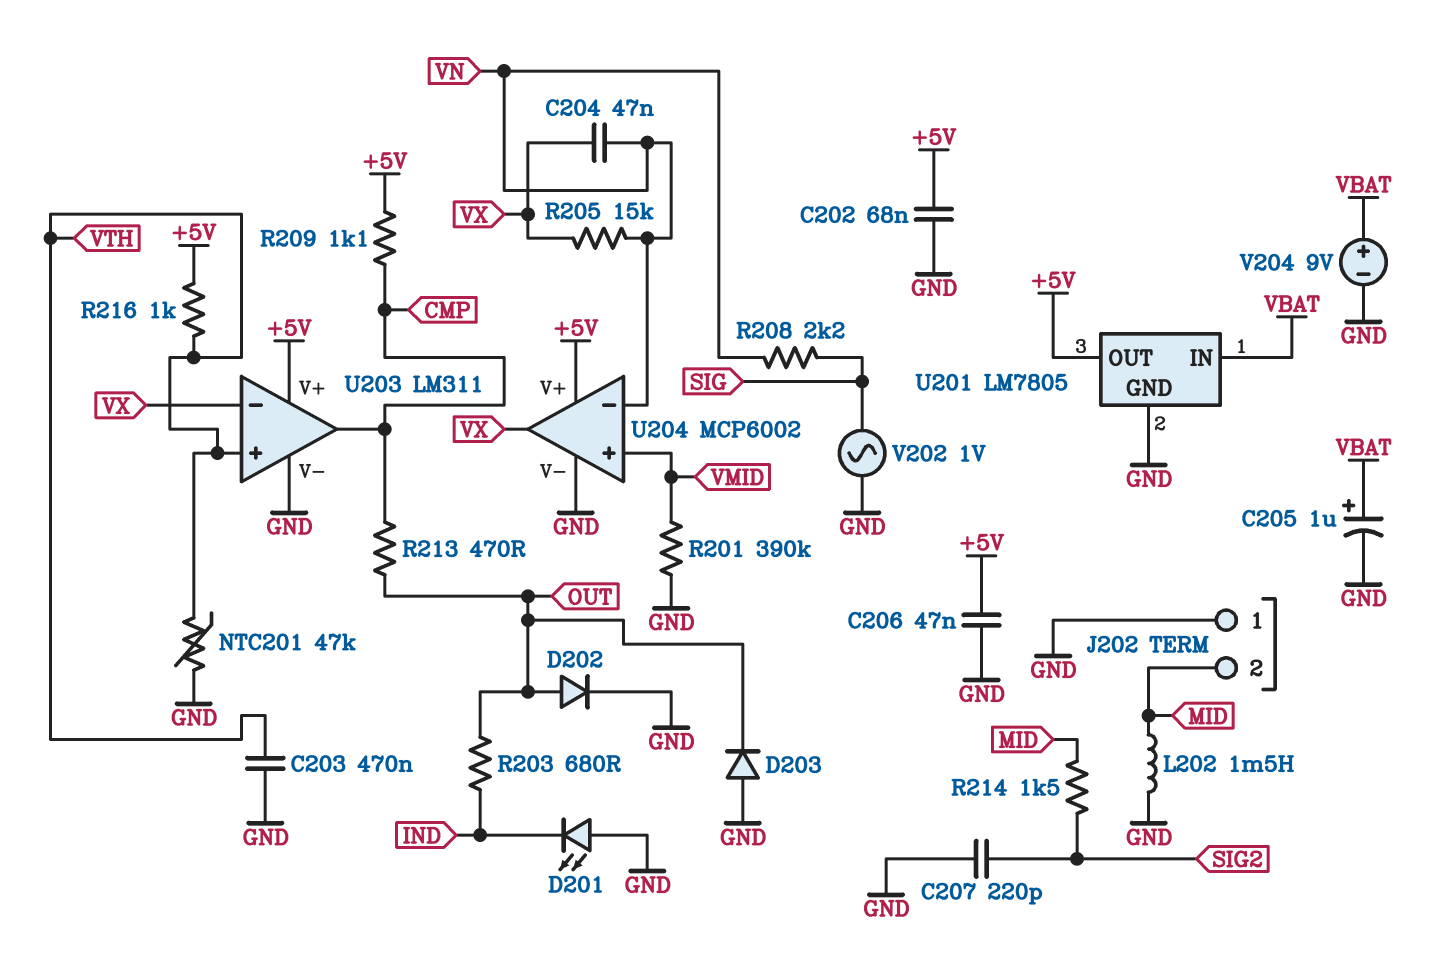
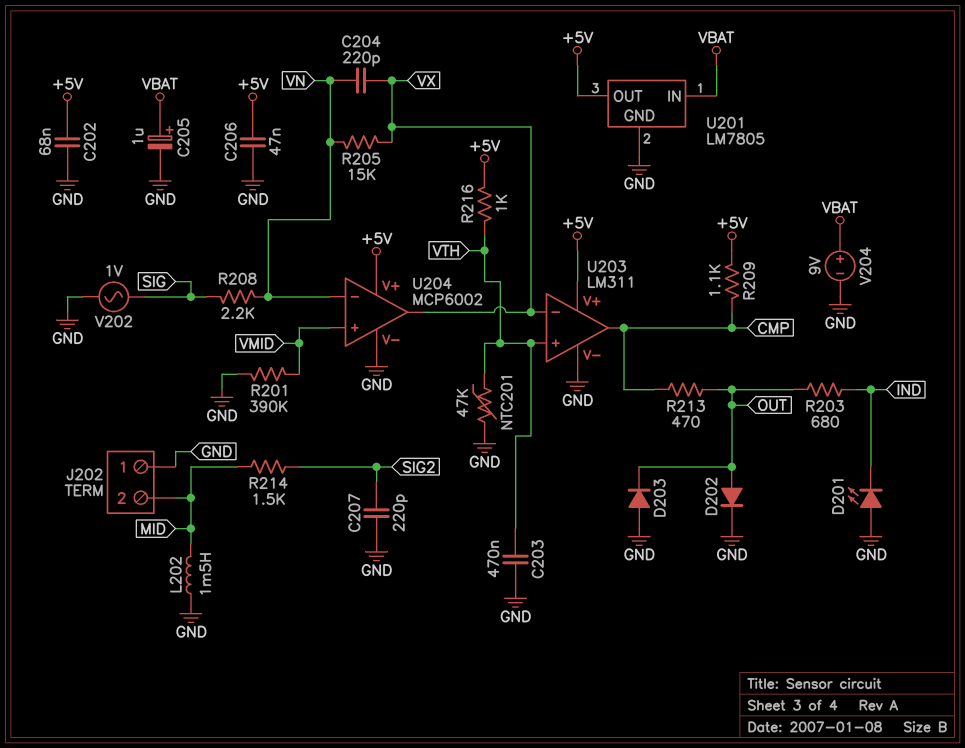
C204: 47nF (VN, VX) -> 220pF (VN, VX)

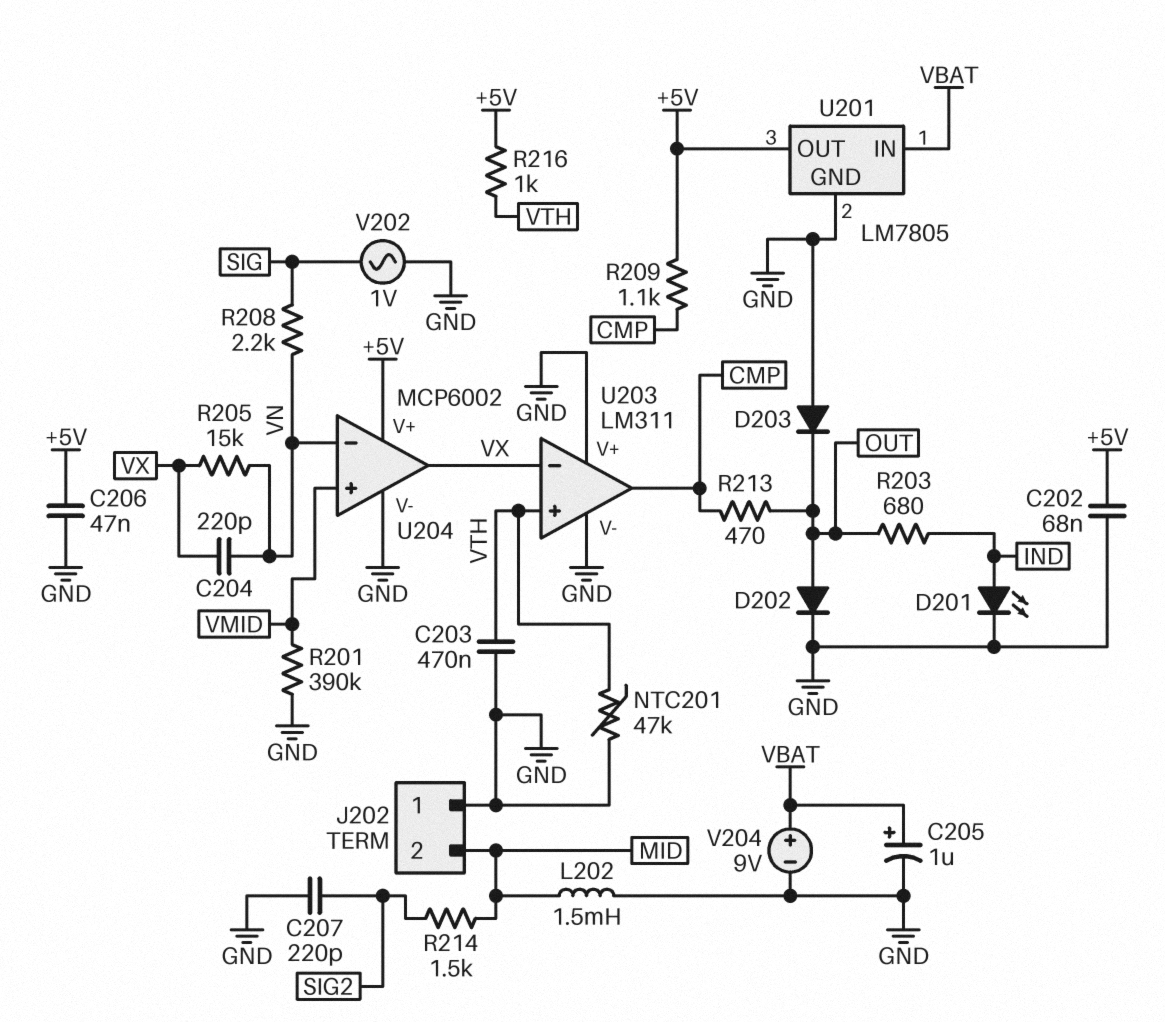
D201: LED (A GND, K IND) -> LED (A IND, K GND)
U203 pin V+: +5V -> GND

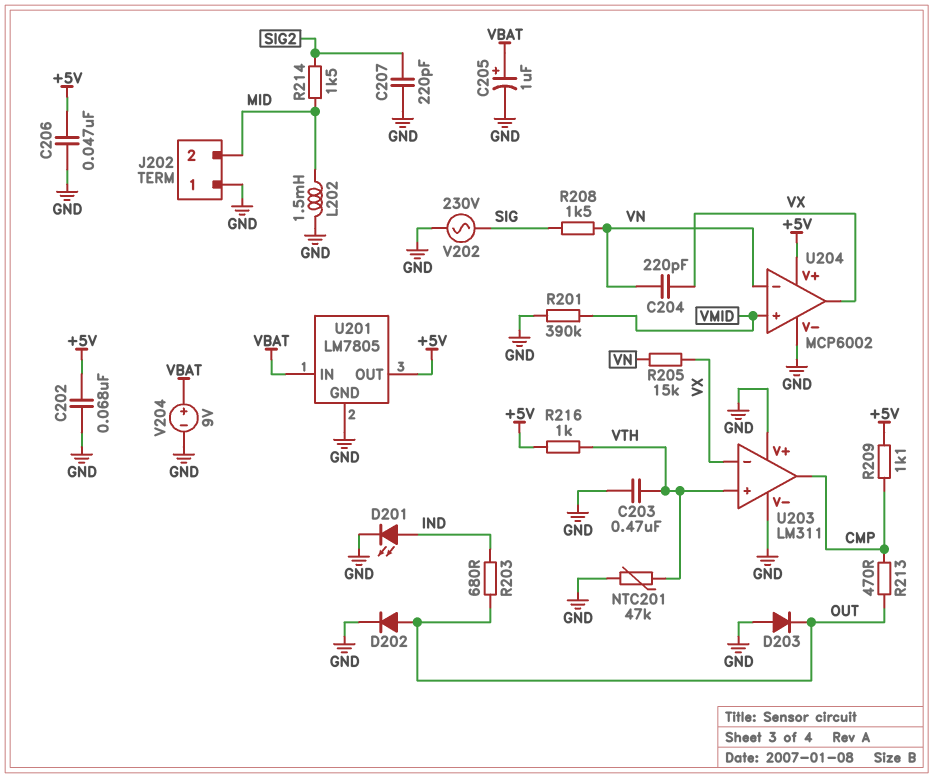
R208: 2.2k (SIG, VN) -> 1.5k (SIG, VN)
V202: AC 1V (GND, SIG) -> AC 230V (GND, SIG)

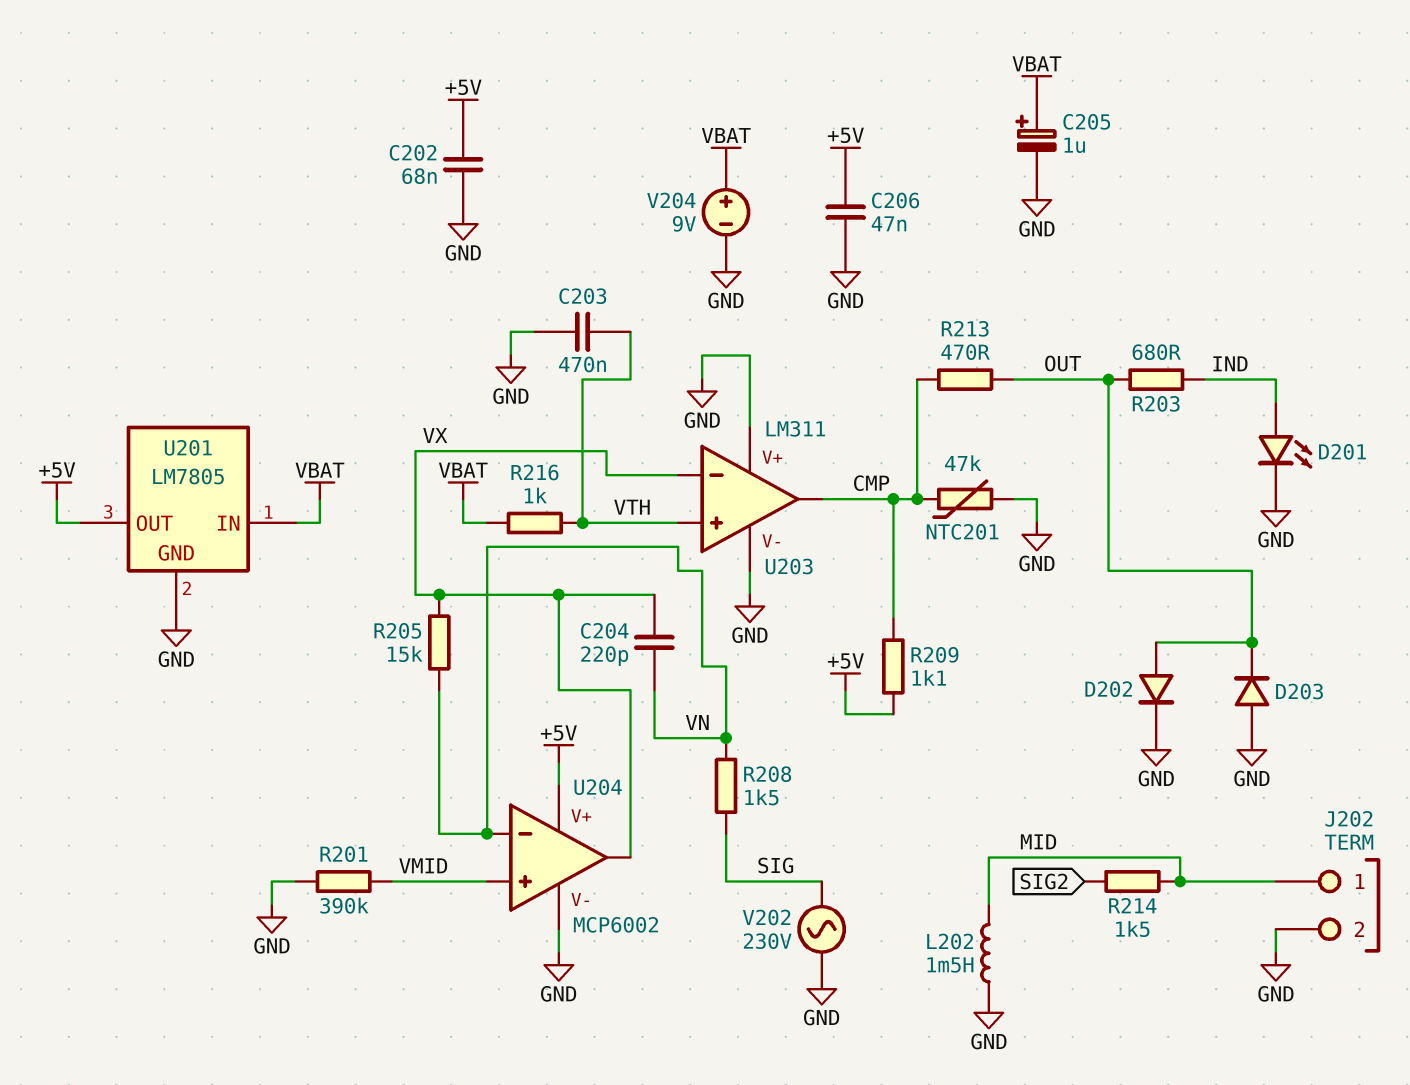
C207: 220pF (GND, SIG2) -> none
J202 pin 1: GND -> MID
J202 pin 2: MID -> GND
NTC201: 47k (GND, VTH) -> 47k (CMP, GND)
R216: 1k (+5V, VTH) -> 1k (VBAT, VTH)

